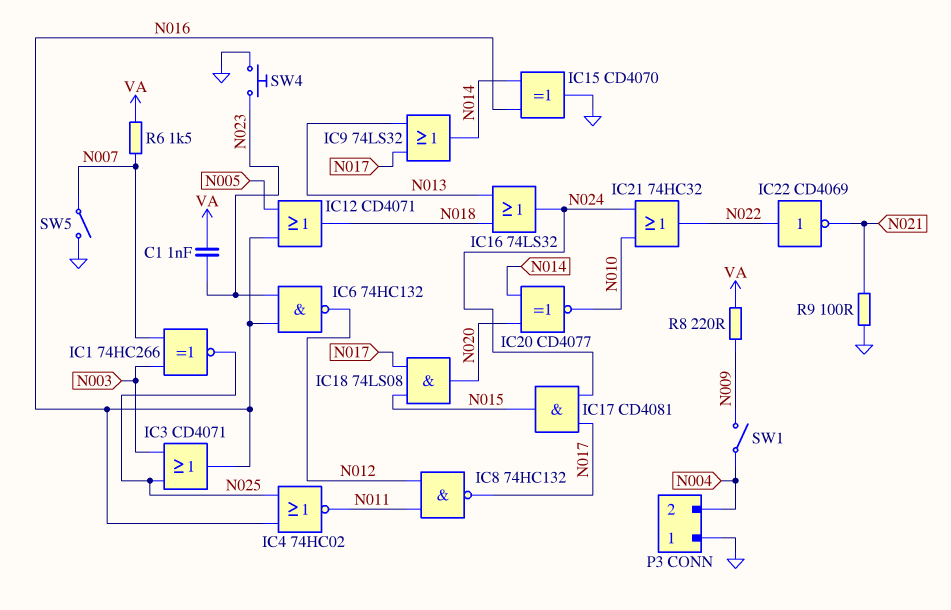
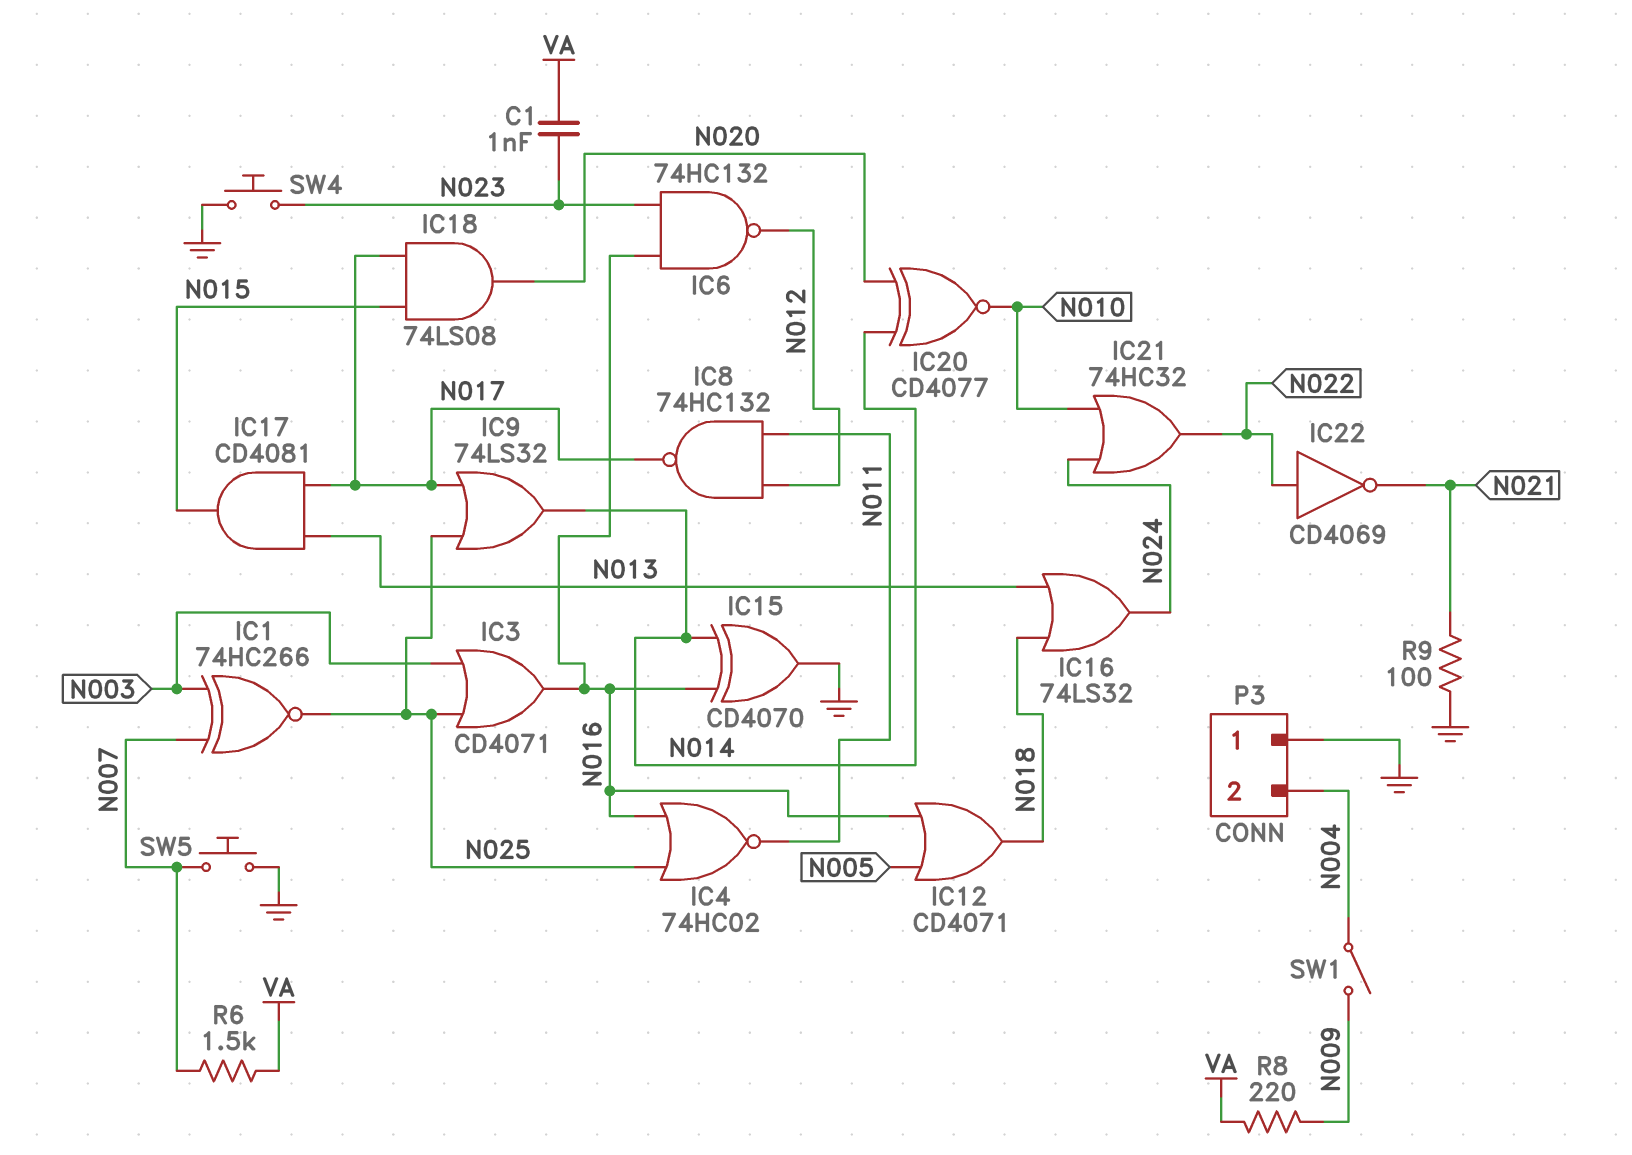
IC9: OR 74LS32 (in N013, in N017, out N014) -> OR 74LS32 (in N017, in N025, out N014)
IC17: AND CD4081 (in N017, in N024, out N015) -> AND CD4081 (in N013, in N017, out N015)
SW5: switch (GND, N007) -> button (GND, N007)

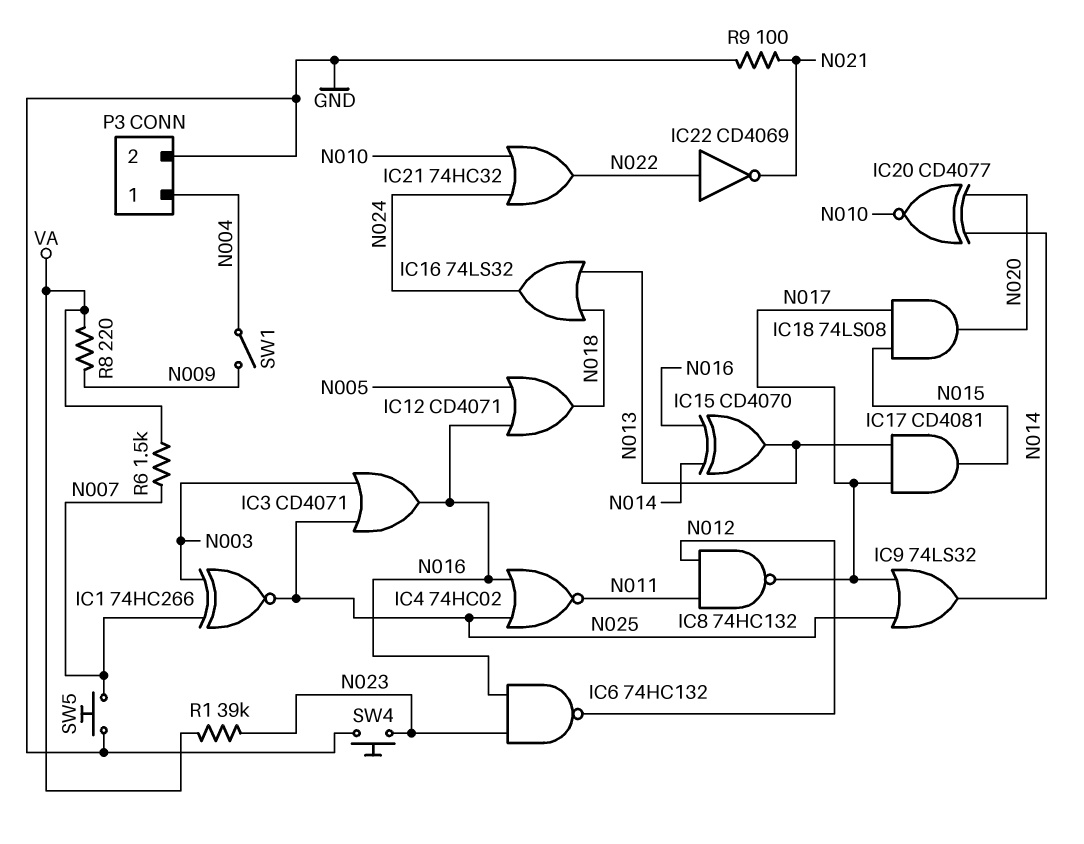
C1: 1nF (N023, VA) -> none
IC15: XOR CD4070 (in N014, in N016, out GND) -> XOR CD4070 (in N014, in N016, out N013)
P3 pin 1: GND -> N004
P3 pin 2: N004 -> GND
R1: none -> 39k (N023, VA)

